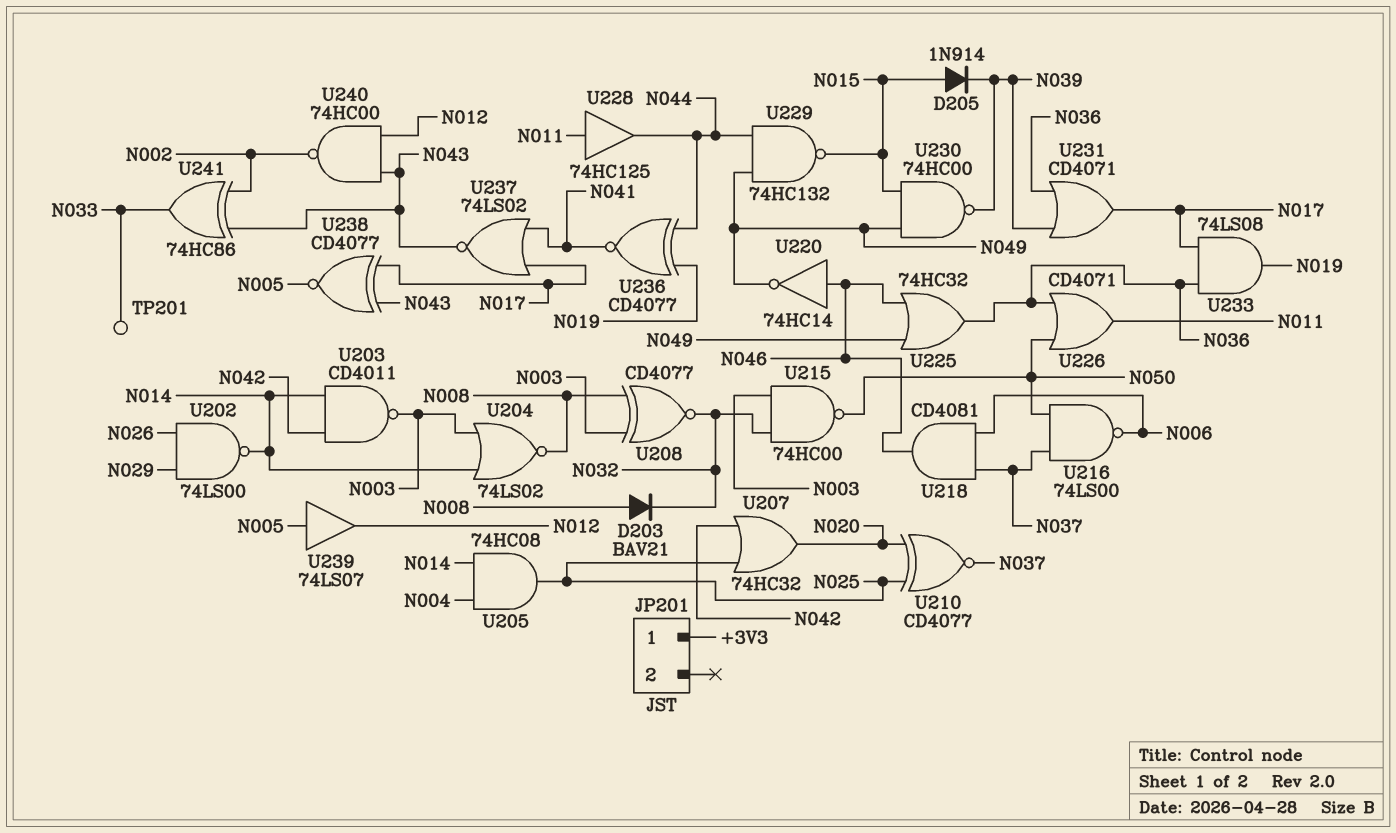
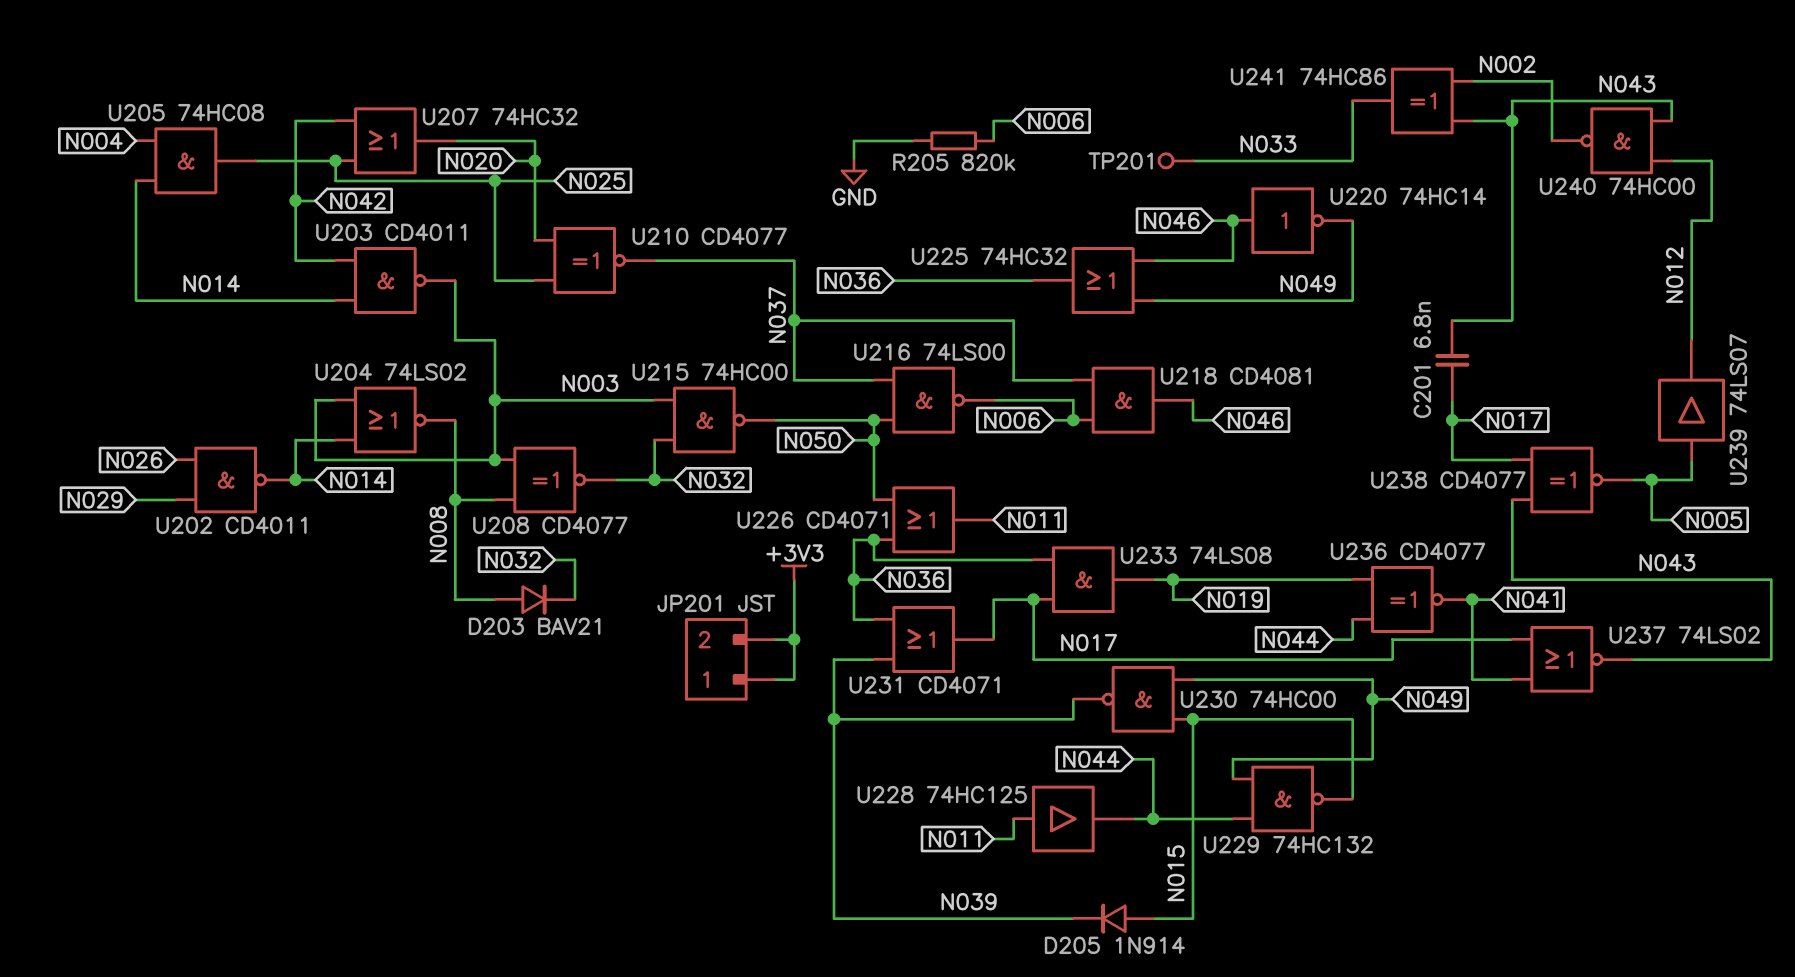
C201: none -> 6.8nF (N017, N043)
JP201 pin 2: none -> +3V3
R205: none -> 820k (GND, N006)
U202: NAND 74LS00 (in N026, in N029, out N014) -> NAND CD4011 (in N026, in N029, out N014)

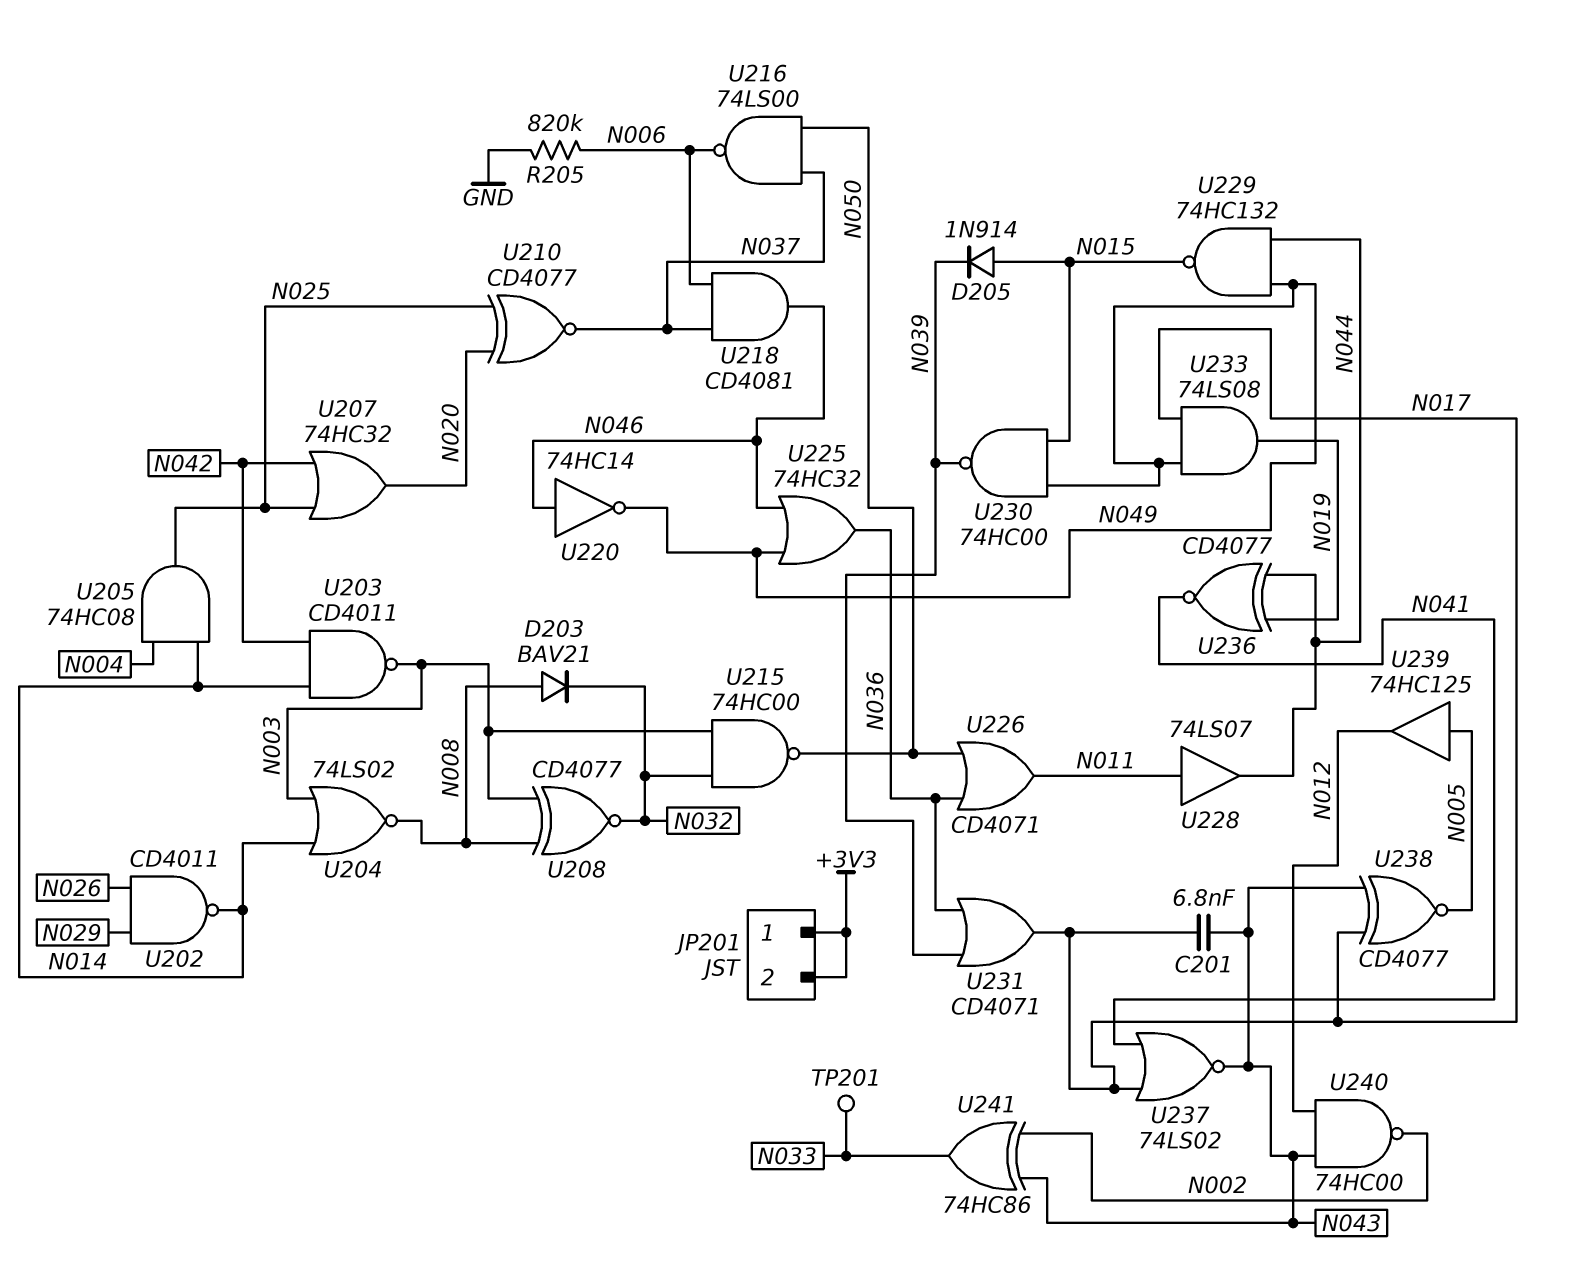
U228: buffer 74HC125 (in N011, out N044) -> buffer 74LS07 (in N011, out N044)
U233: AND 74LS08 (in N017, in N036, out N019) -> AND 74LS08 (in N017, in N049, out N019)
U239: buffer 74LS07 (in N005, out N012) -> buffer 74HC125 (in N005, out N012)

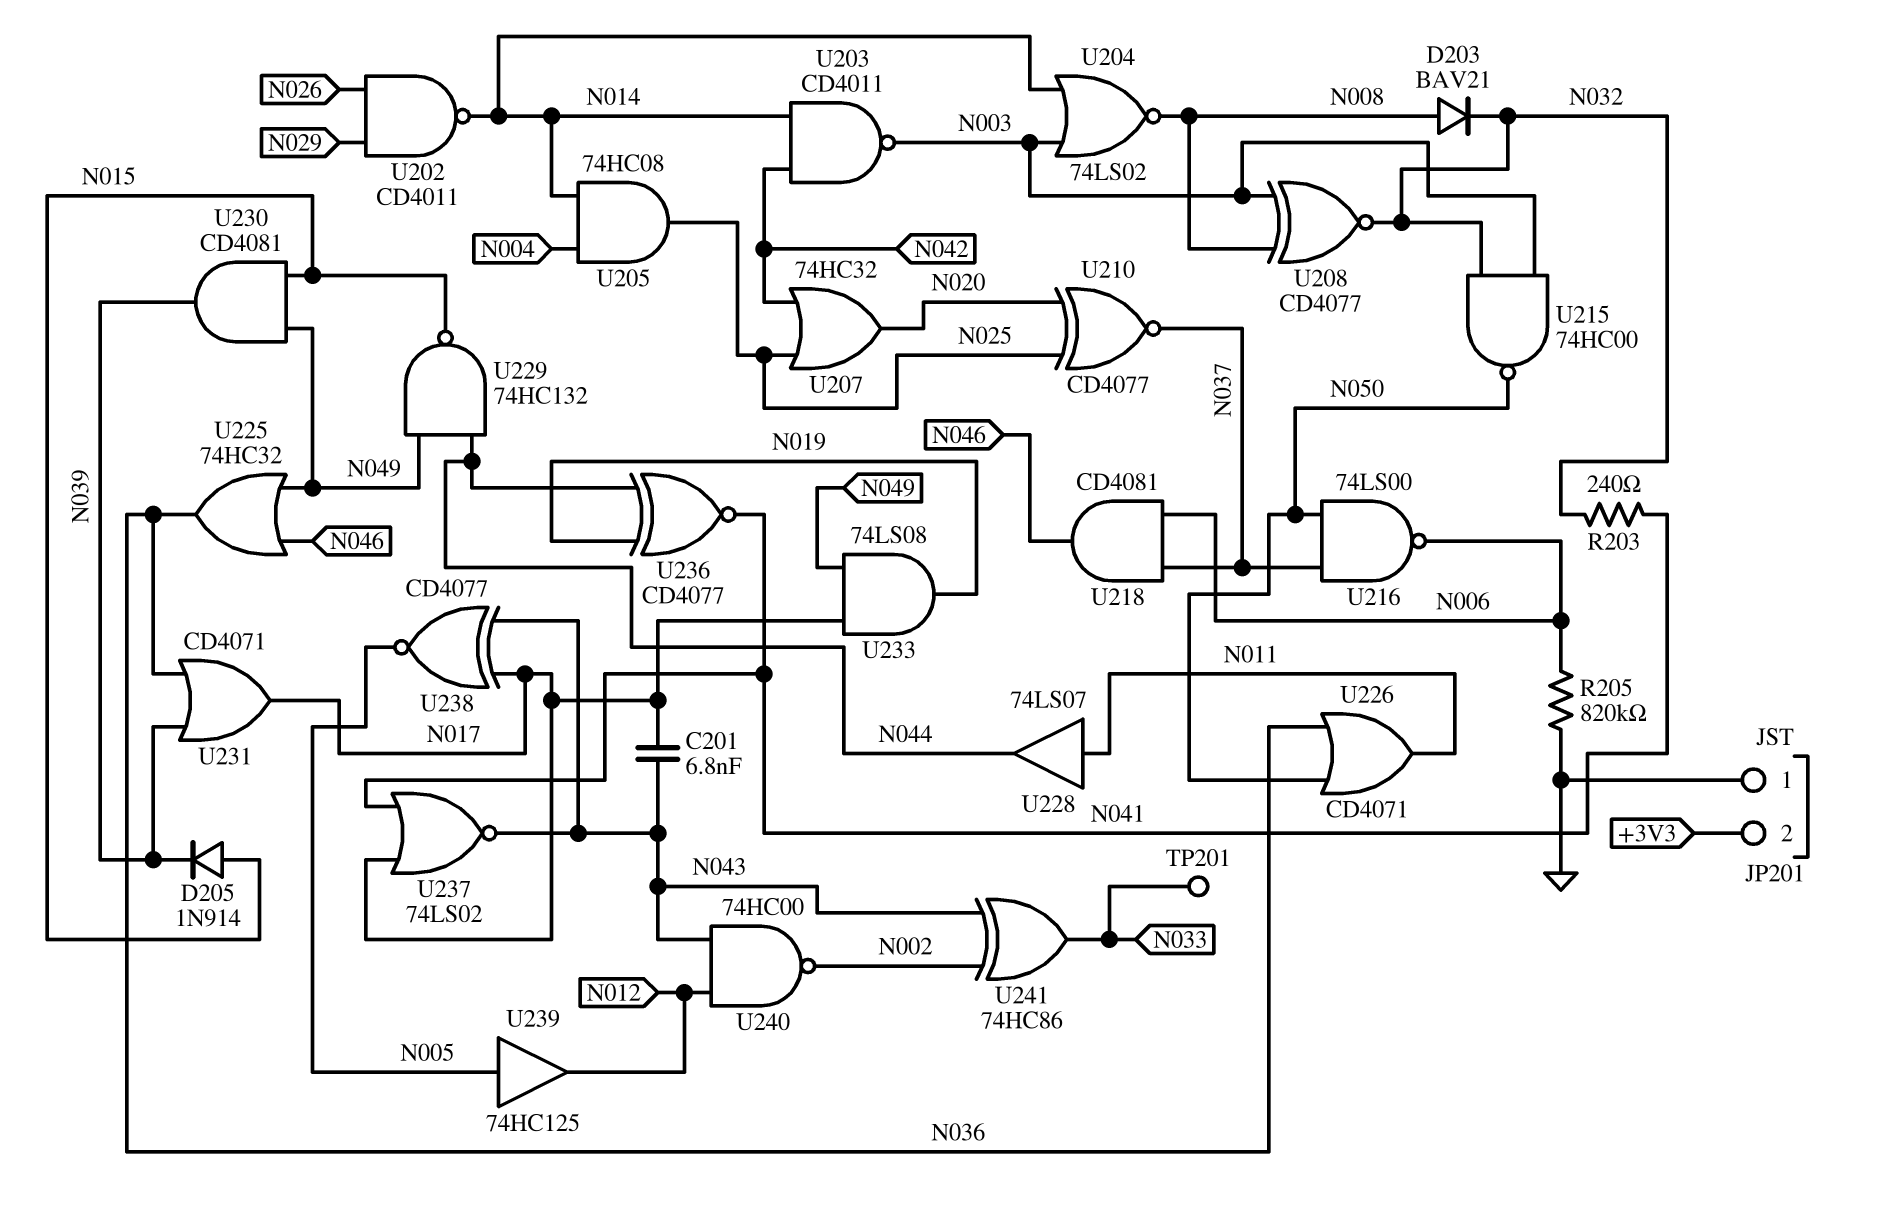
JP201 pin 1: +3V3 -> GND
R203: none -> 240 (N032, N041)
U220: NOT 74HC14 (in N046, out N049) -> none
U230: NAND 74HC00 (in N015, in N049, out N039) -> AND CD4081 (in N015, in N049, out N039)

